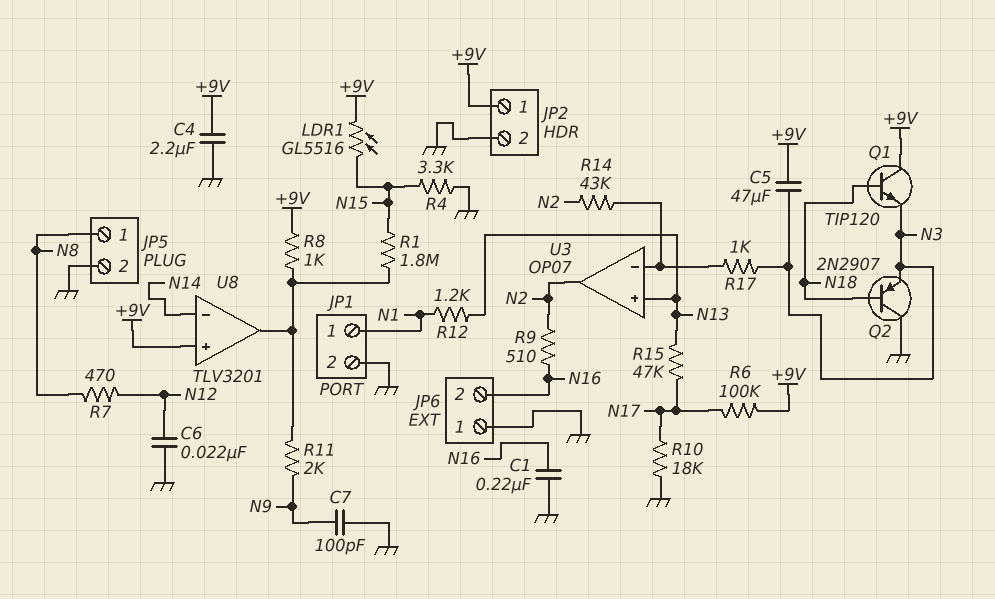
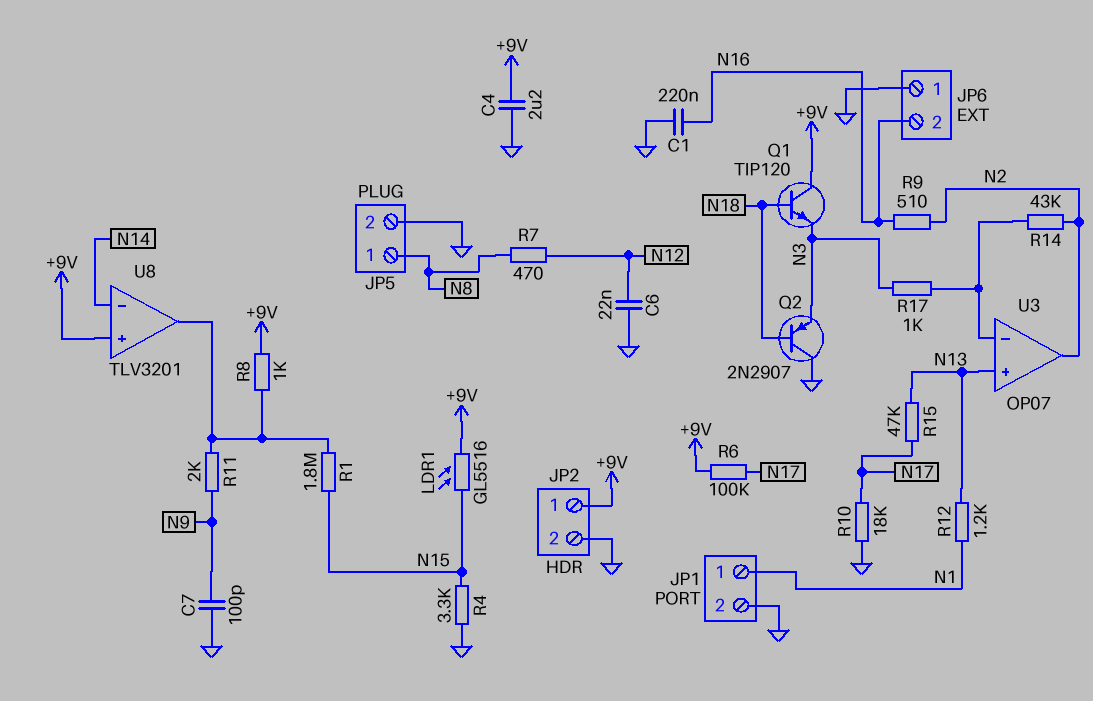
C5: 47uF (+9V, N3) -> none

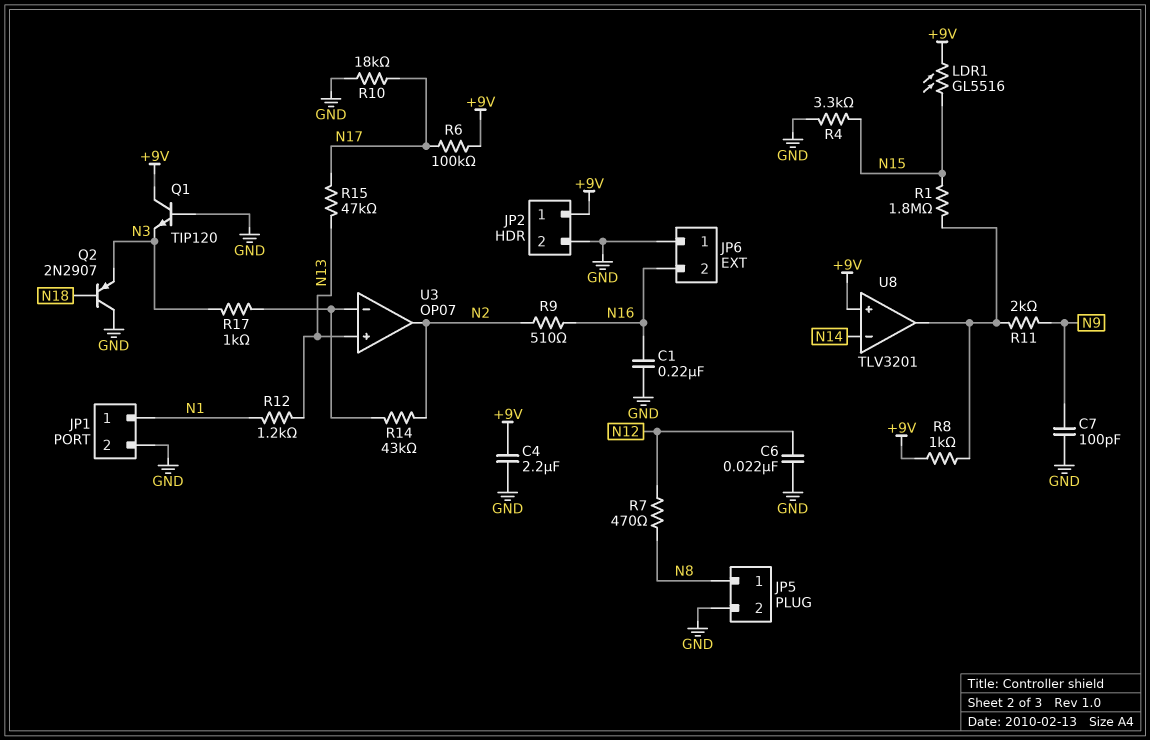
Q1: NPN TIP120 (B N18, C +9V, E N3) -> NPN TIP120 (B GND, C +9V, E N3)

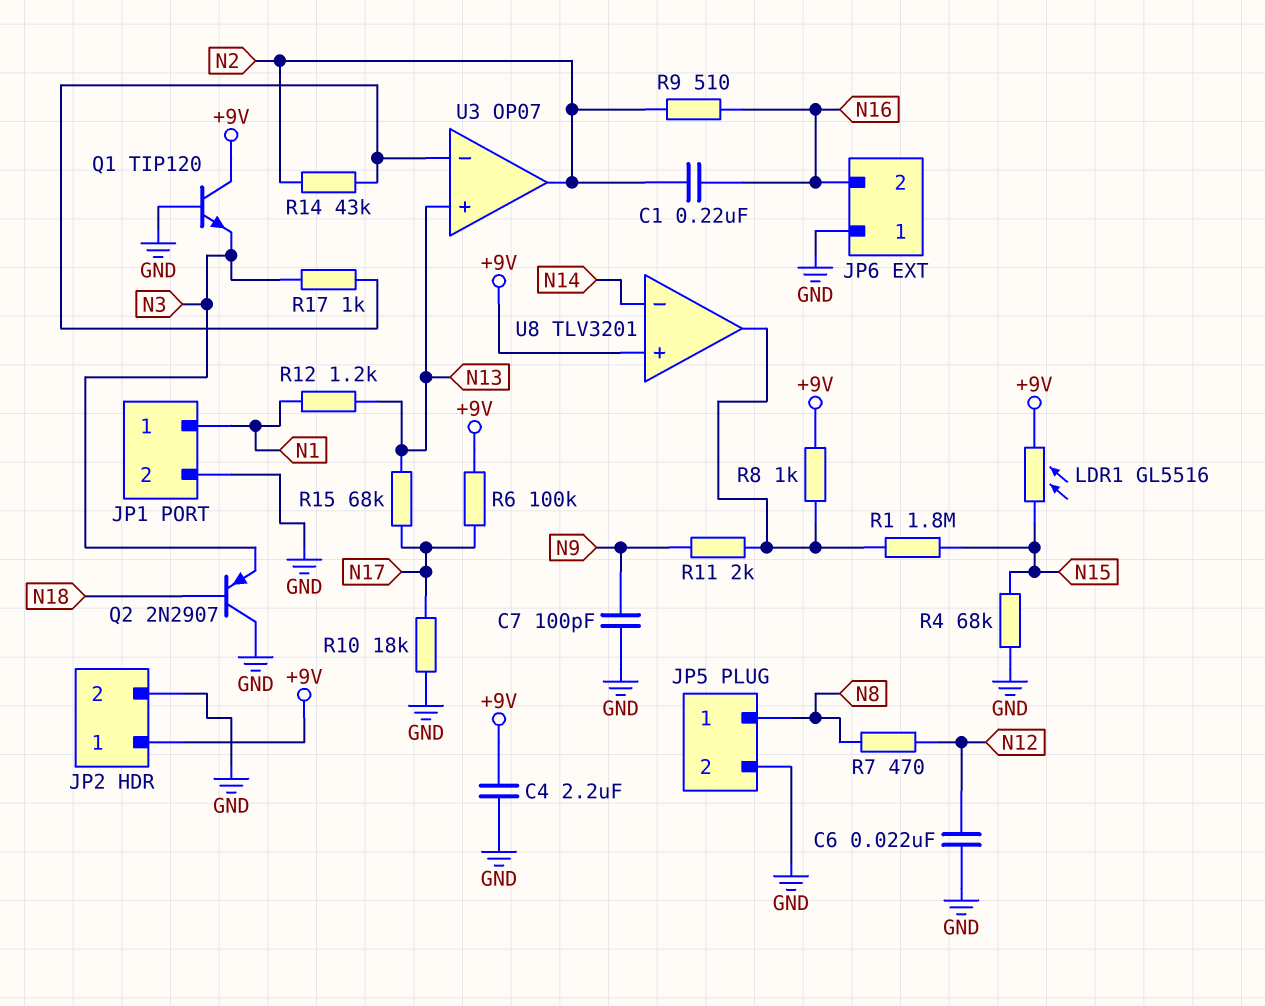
C1: 220nF (GND, N16) -> 220nF (N2, N16)
R4: 3.3k (GND, N15) -> 68k (GND, N15)
R15: 47k (N13, N17) -> 68k (N13, N17)

